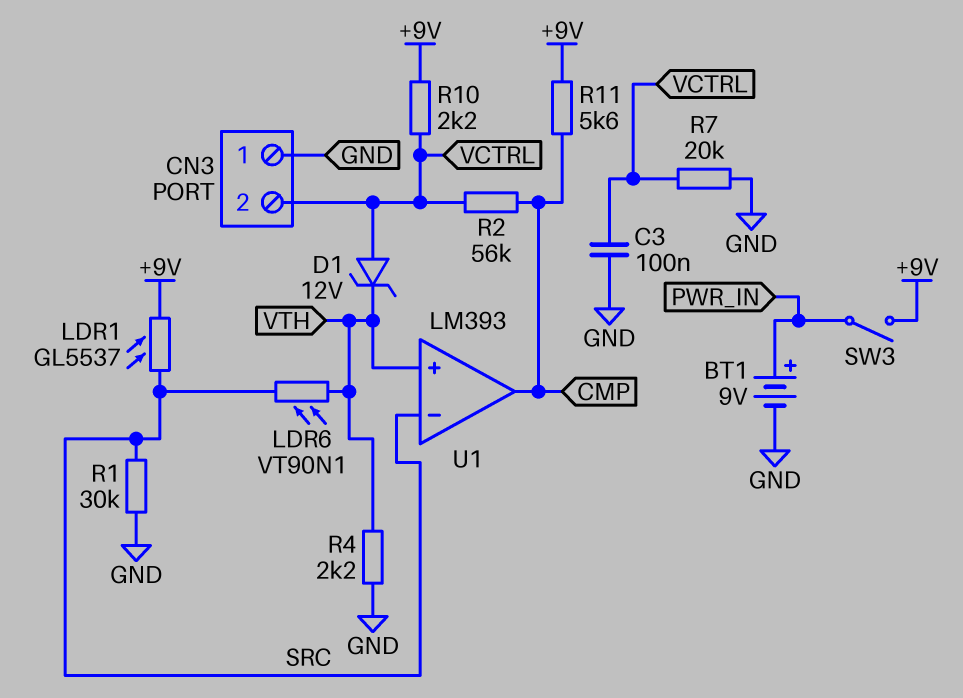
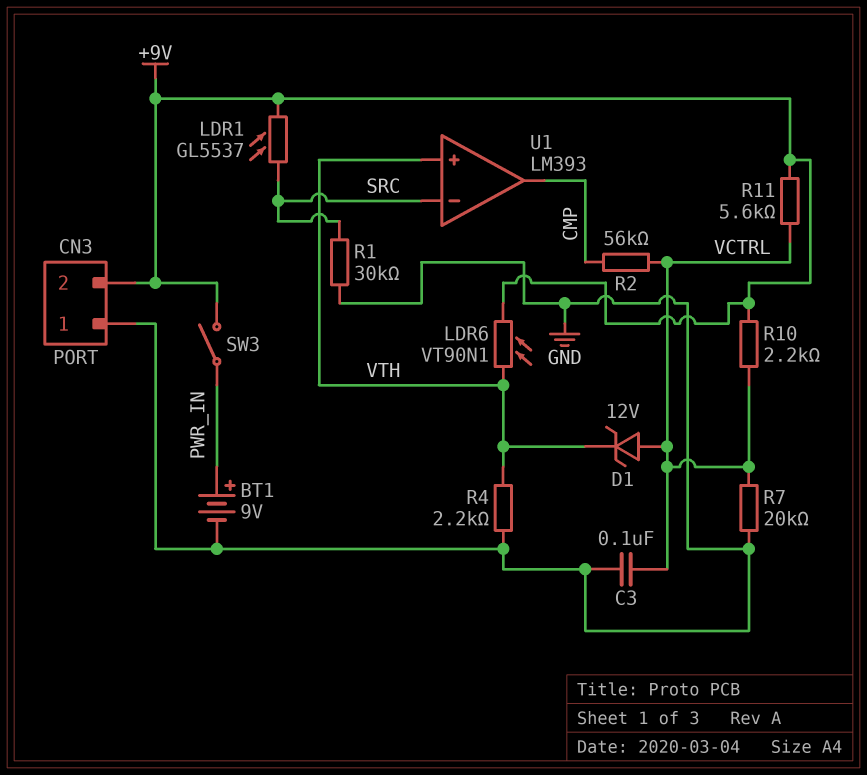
CN3 pin 2: VCTRL -> +9V
LDR6: VT90N1 (SRC, VTH) -> VT90N1 (+9V, VTH)
R11: 5.6k (+9V, CMP) -> 5.6k (+9V, VCTRL)

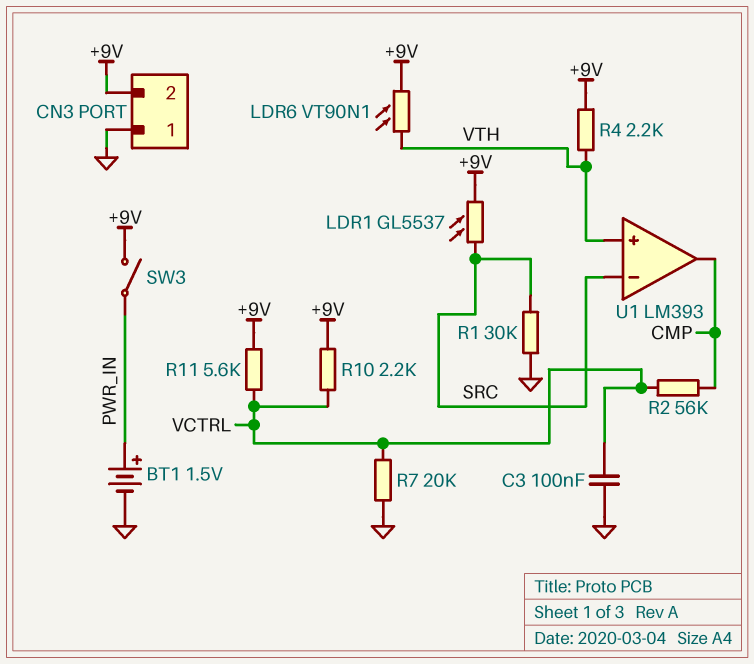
BT1: 9V (plus PWR_IN, minus GND) -> 1.5V (plus PWR_IN, minus GND)
D1: zener 12V (A VCTRL, K VTH) -> none
R4: 2.2k (GND, VTH) -> 2.2k (+9V, VTH)

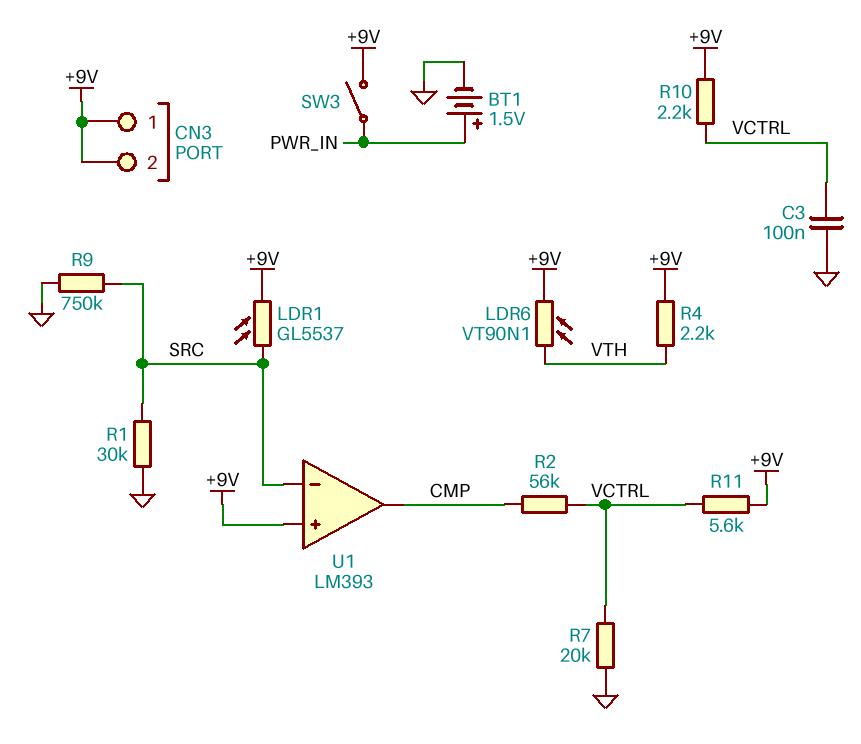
CN3 pin 1: GND -> +9V
R9: none -> 750k (GND, SRC)
U1 pin in+: VTH -> +9V

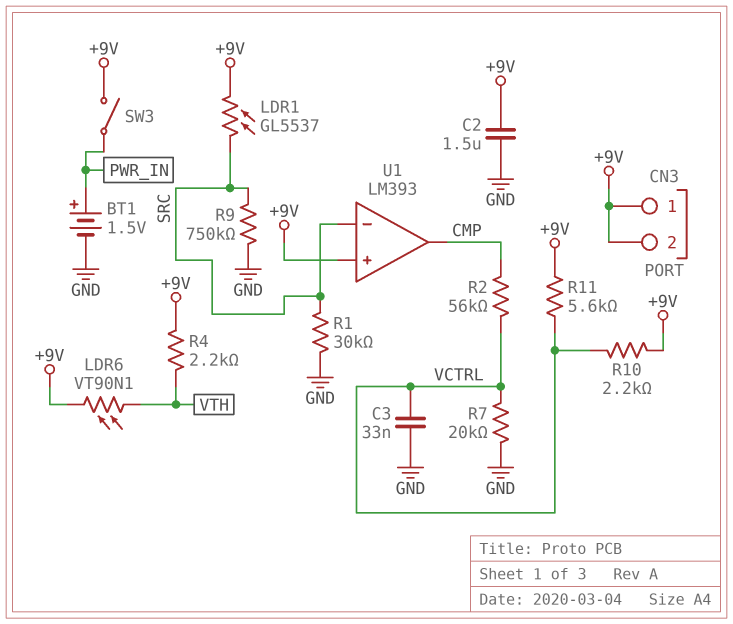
C2: none -> 1.5uF (+9V, GND)
C3: 100nF (GND, VCTRL) -> 33nF (GND, VCTRL)

